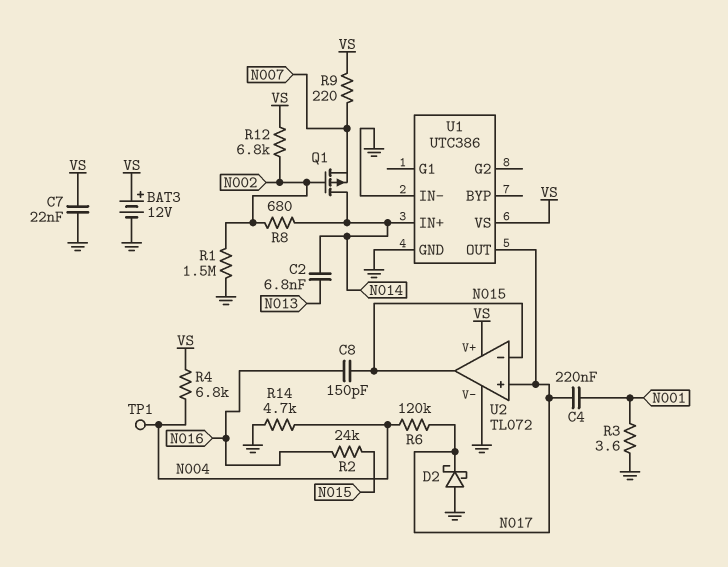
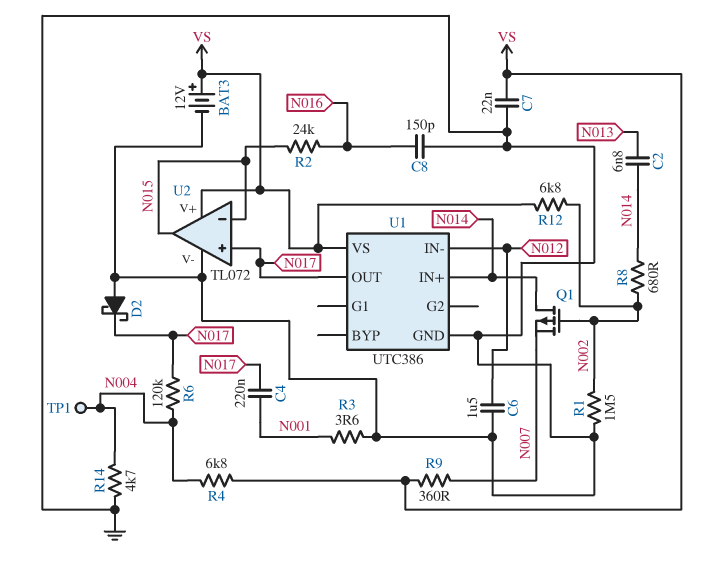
C6: none -> 1.5uF (GND, N012)
C8: 150pF (N015, N016) -> 150pF (GND, N016)
R9: 220 (N007, VS) -> 360 (N007, VS)
U1 pin IN-: GND -> N012

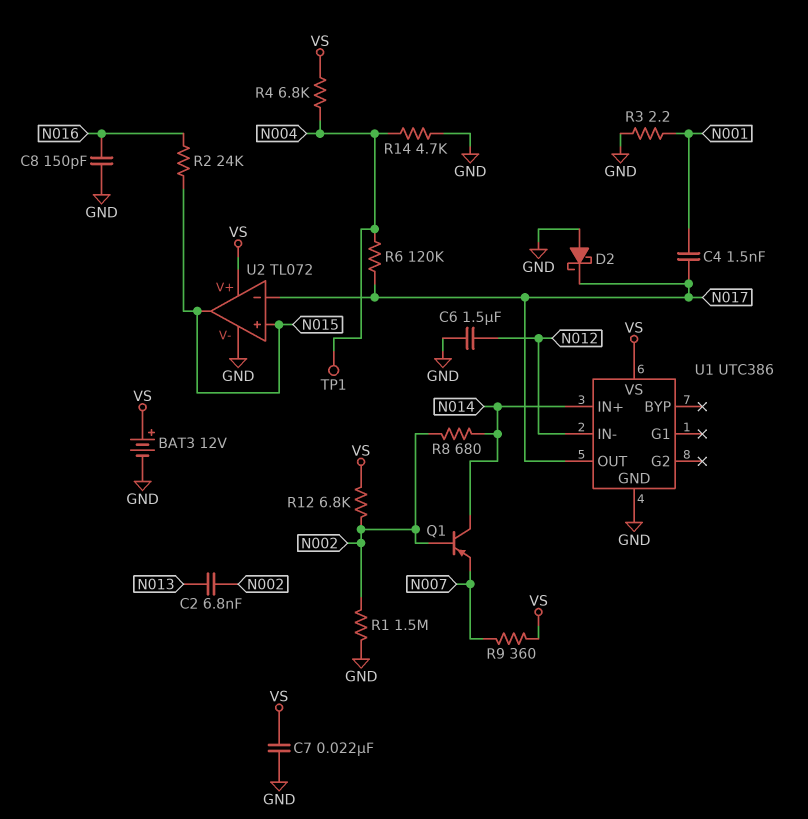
C2: 6.8nF (N013, N014) -> 6.8nF (N002, N013)
C4: 220nF (N001, N017) -> 1.5nF (N001, N017)
Q1: PMOS (G N002, D N014, S N007) -> PNP (B N002, C N014, E N007)
R3: 3.6 (GND, N001) -> 2.2 (GND, N001)
U2 pin in+: N017 -> N015
U2 pin in-: N015 -> N017

